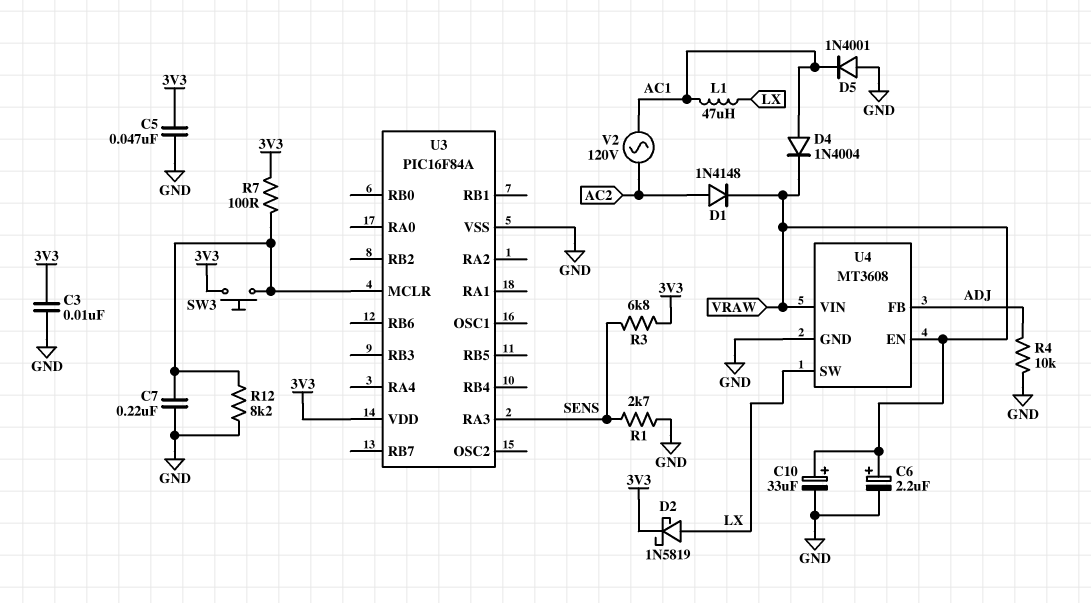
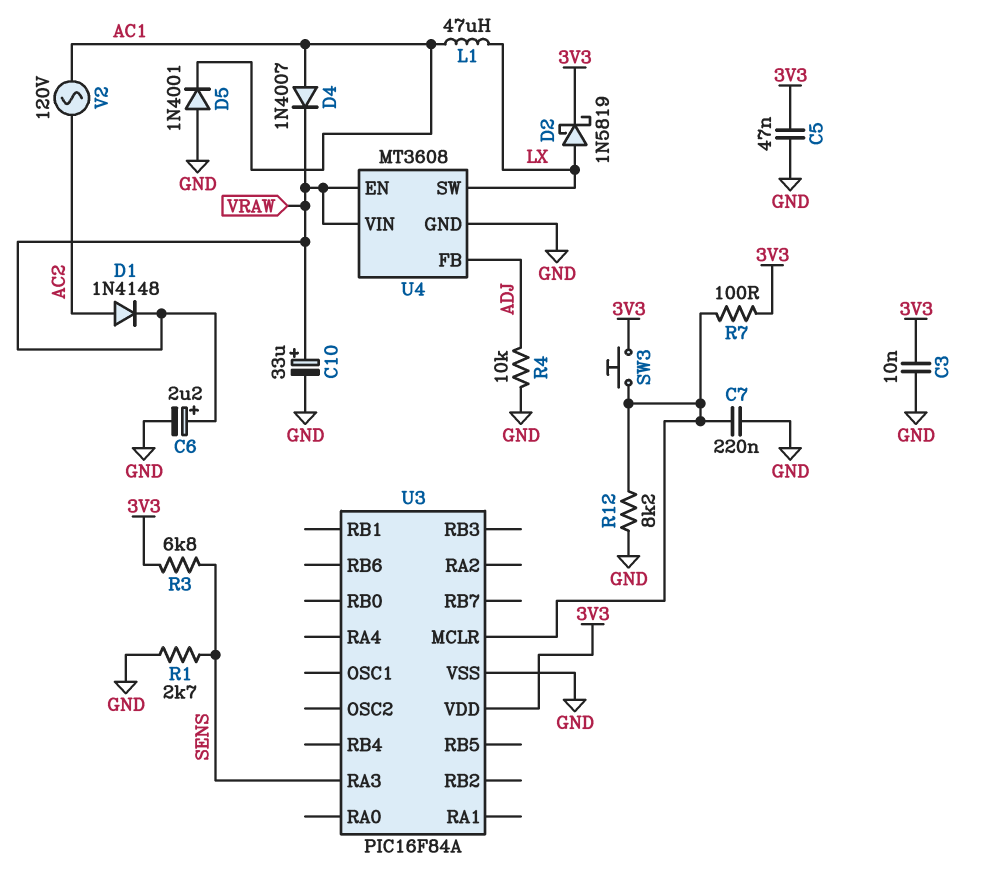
D4: diode 1N4004 (A AC1, K VRAW) -> diode 1N4007 (A AC1, K VRAW)

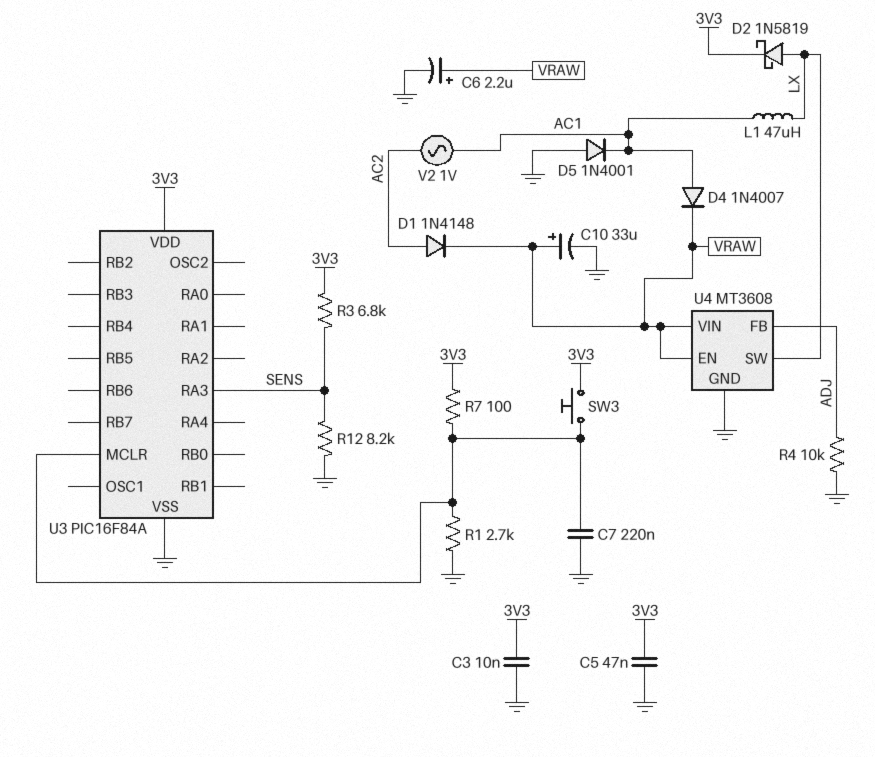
R1: 2.7k (GND, SENS) -> 2.7k (GND, U3/MCLR)
R12: 8.2k (GND, U3/MCLR) -> 8.2k (GND, SENS)
V2: AC 120V (AC1, AC2) -> AC 1V (AC1, AC2)

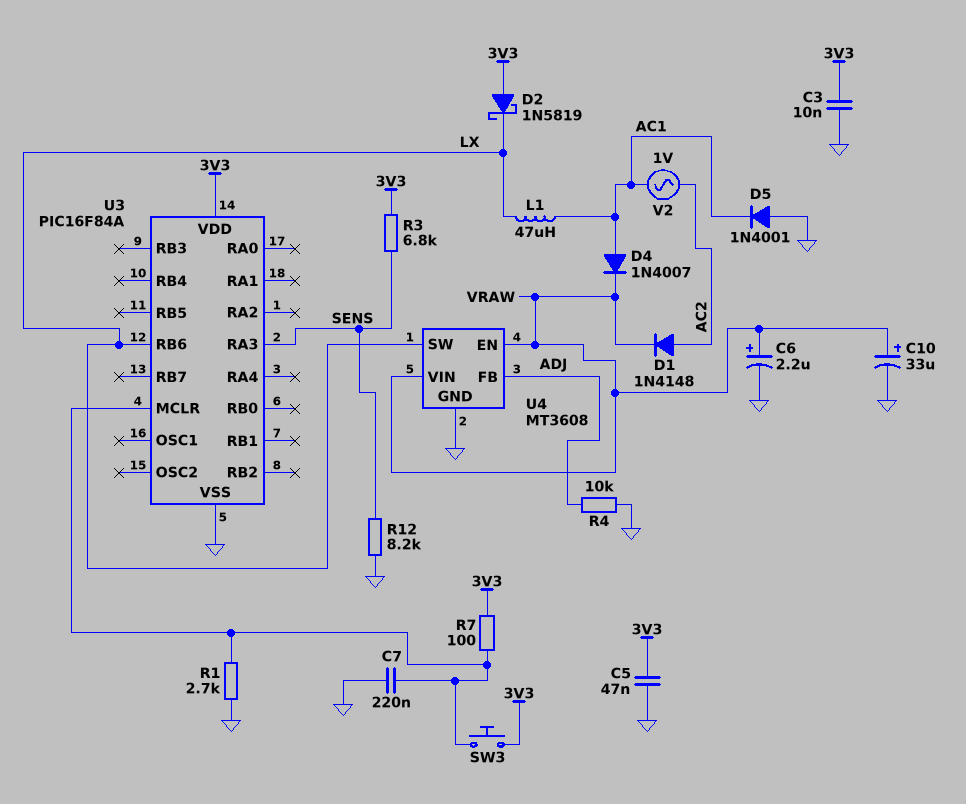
D2: schottky 1N5819 (A LX, K 3V3) -> schottky 1N5819 (A 3V3, K LX)
U3 pin RB6: none -> LX

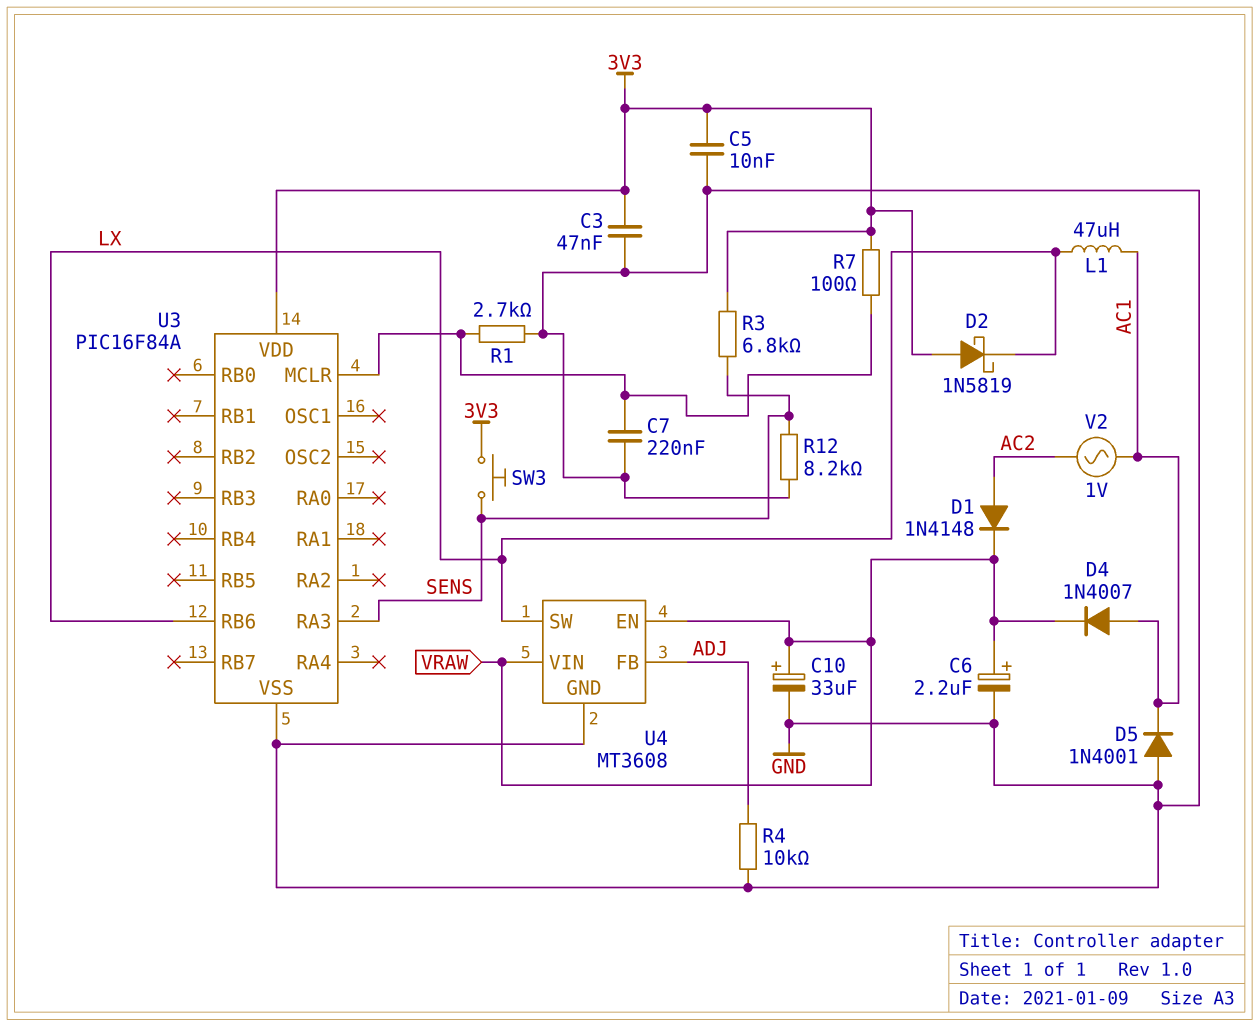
C3: 10nF (3V3, GND) -> 47nF (3V3, GND)
C5: 47nF (3V3, GND) -> 10nF (3V3, GND)
SW3: button (3V3, U3/MCLR) -> button (3V3, SENS)

